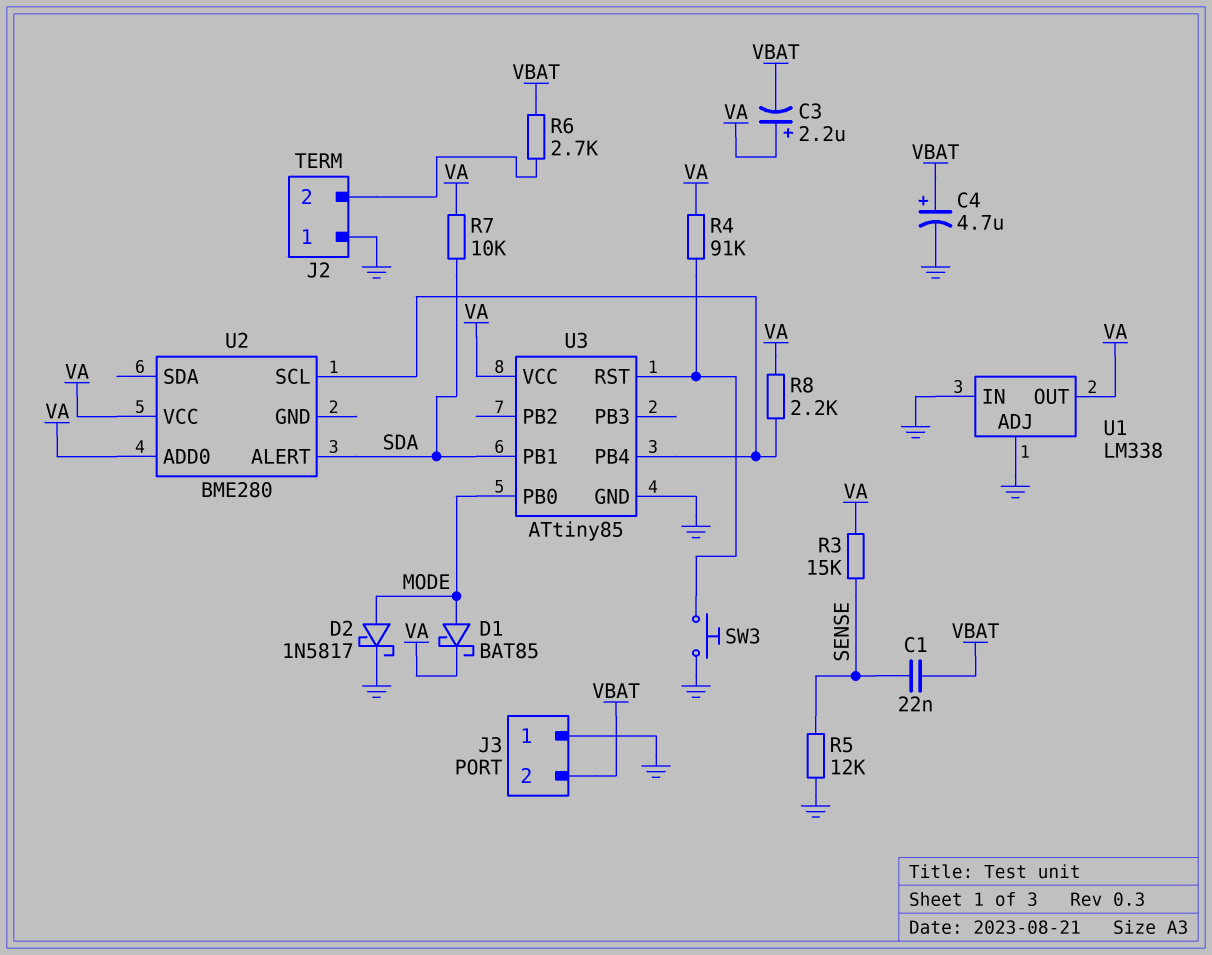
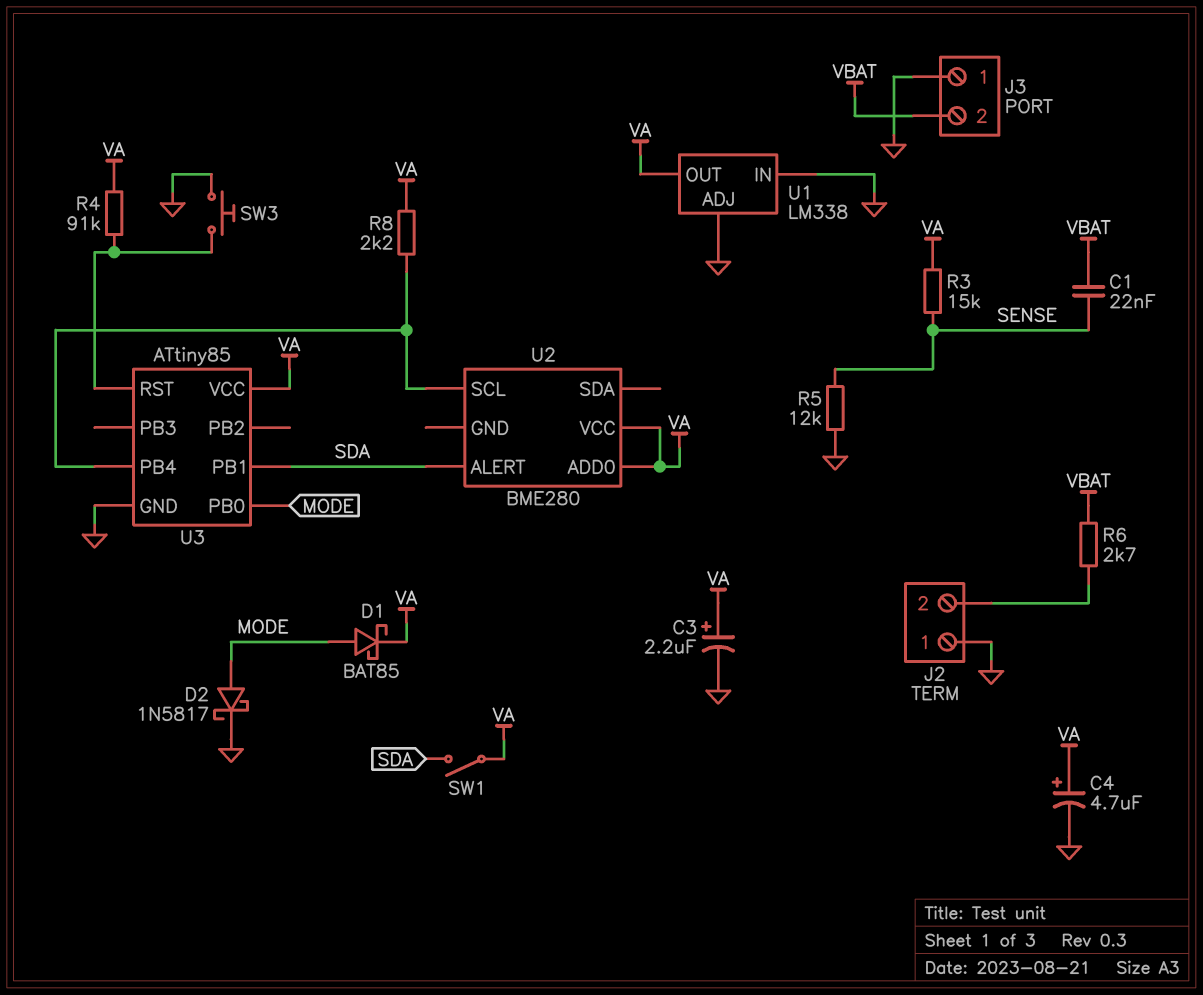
C3: 2.2uF (plus VA, minus VBAT) -> 2.2uF (plus VA, minus GND)
C4: 4.7uF (plus VBAT, minus GND) -> 4.7uF (plus VA, minus GND)
R7: 10k (SDA, VA) -> none
SW1: none -> switch (SDA, VA)

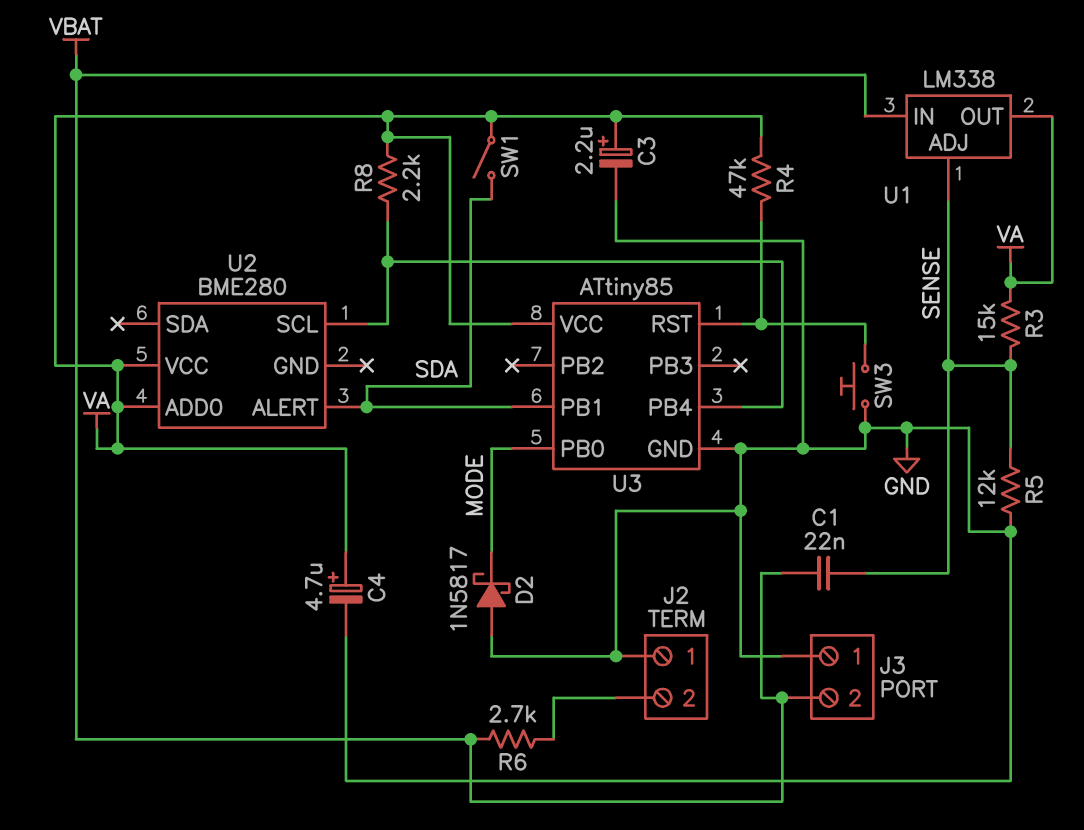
D1: schottky BAT85 (A MODE, K VA) -> none
D2: schottky 1N5817 (A MODE, K GND) -> schottky 1N5817 (A GND, K MODE)
R4: 91k (U3/RST, VA) -> 47k (U3/RST, VA)
U1 pin ADJ: GND -> SENSE
U1 pin IN: GND -> VBAT

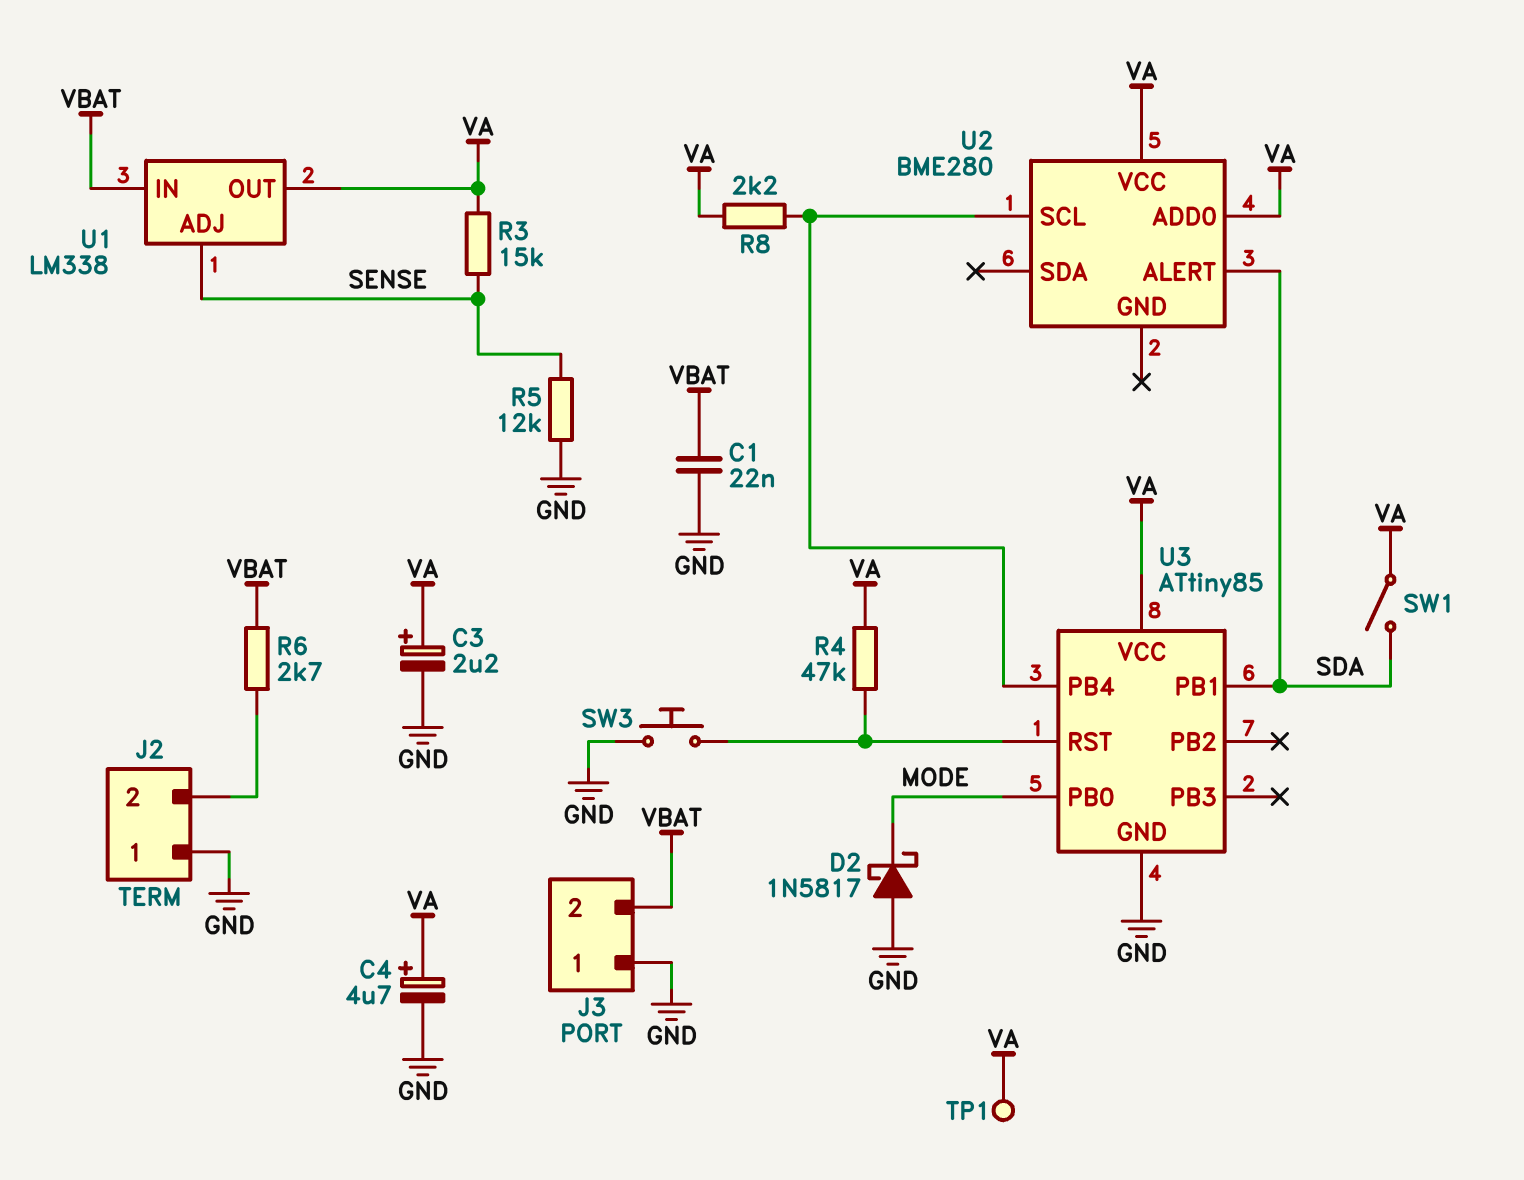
C1: 22nF (SENSE, VBAT) -> 22nF (GND, VBAT)
TP1: none -> test point (VA)

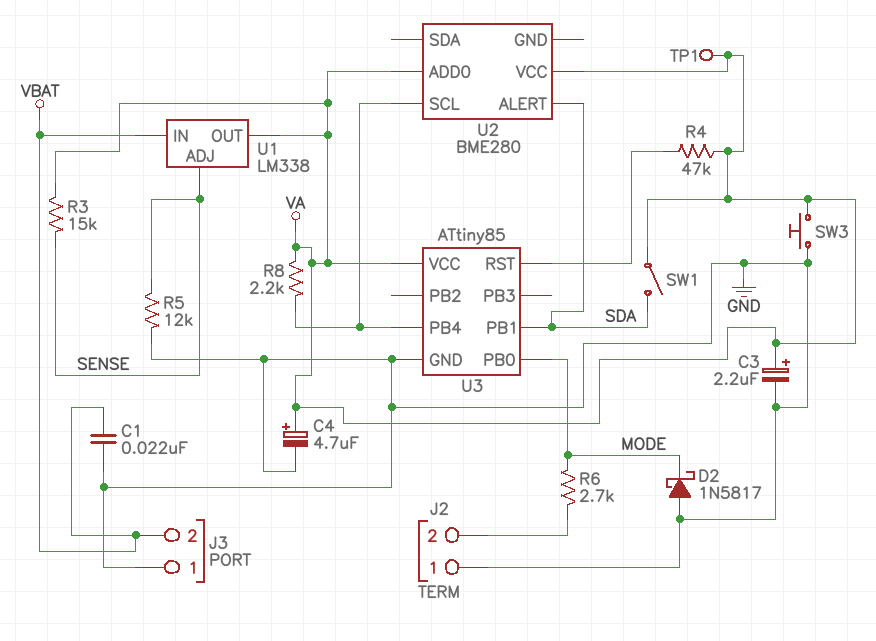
R6: 2.7k (J2/2, VBAT) -> 2.7k (J2/2, MODE)
SW3: button (GND, U3/RST) -> button (GND, VA)

